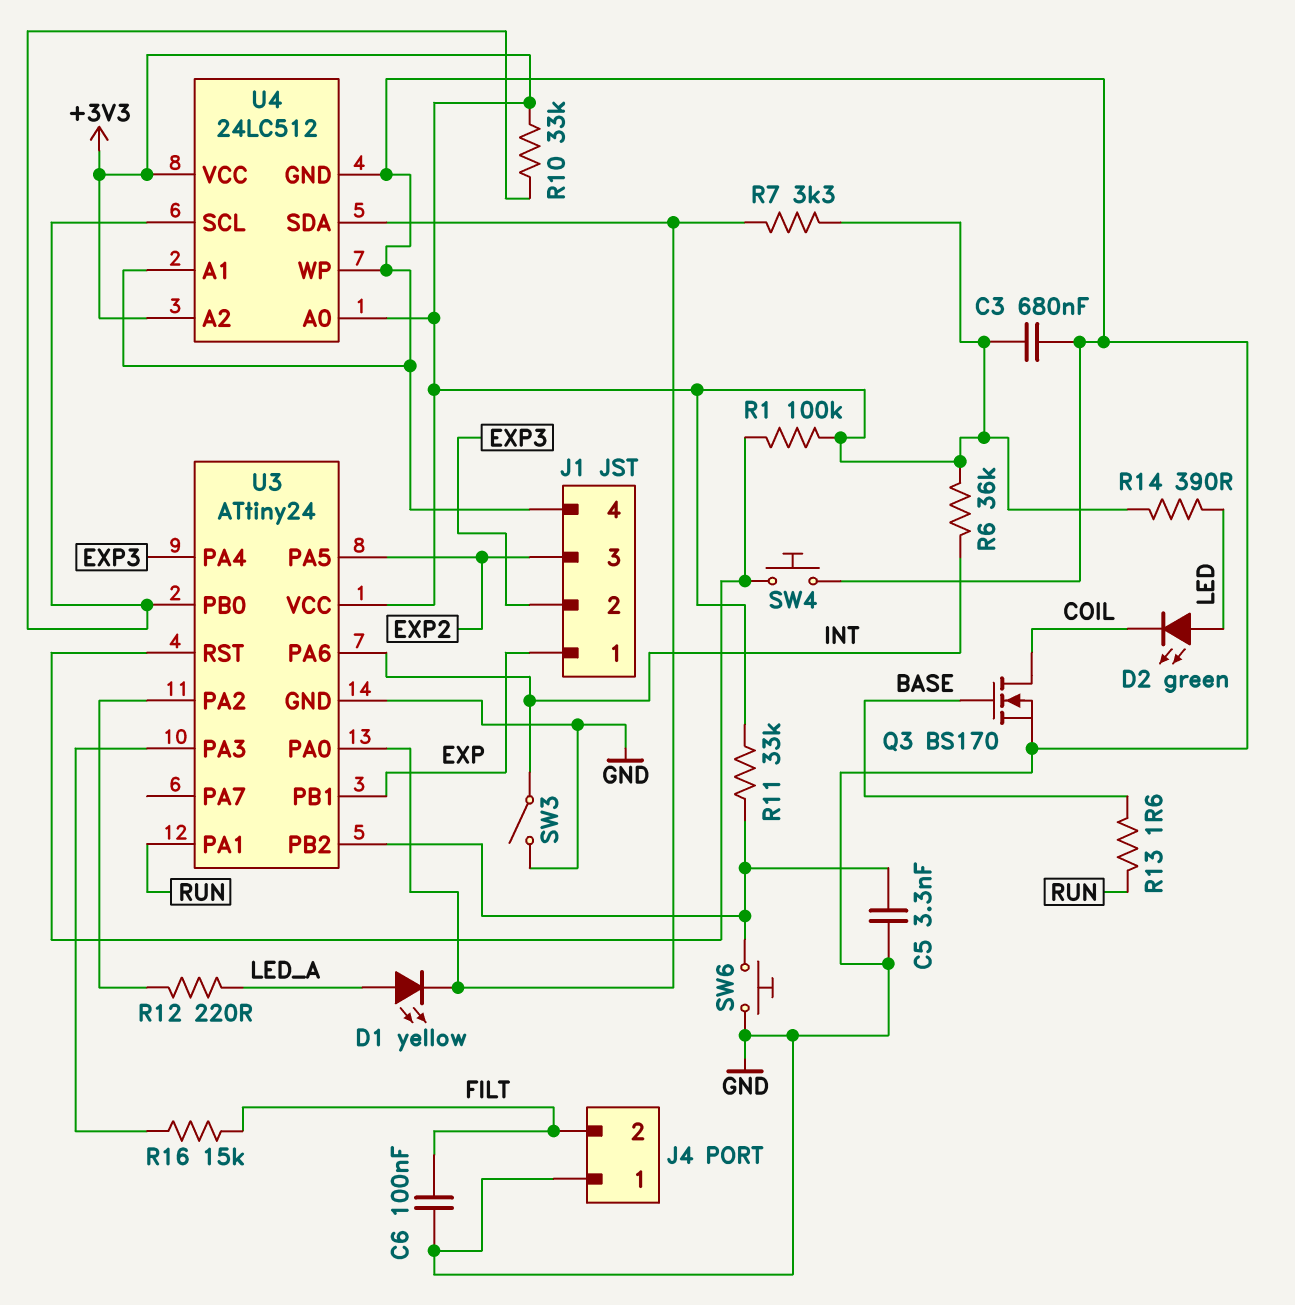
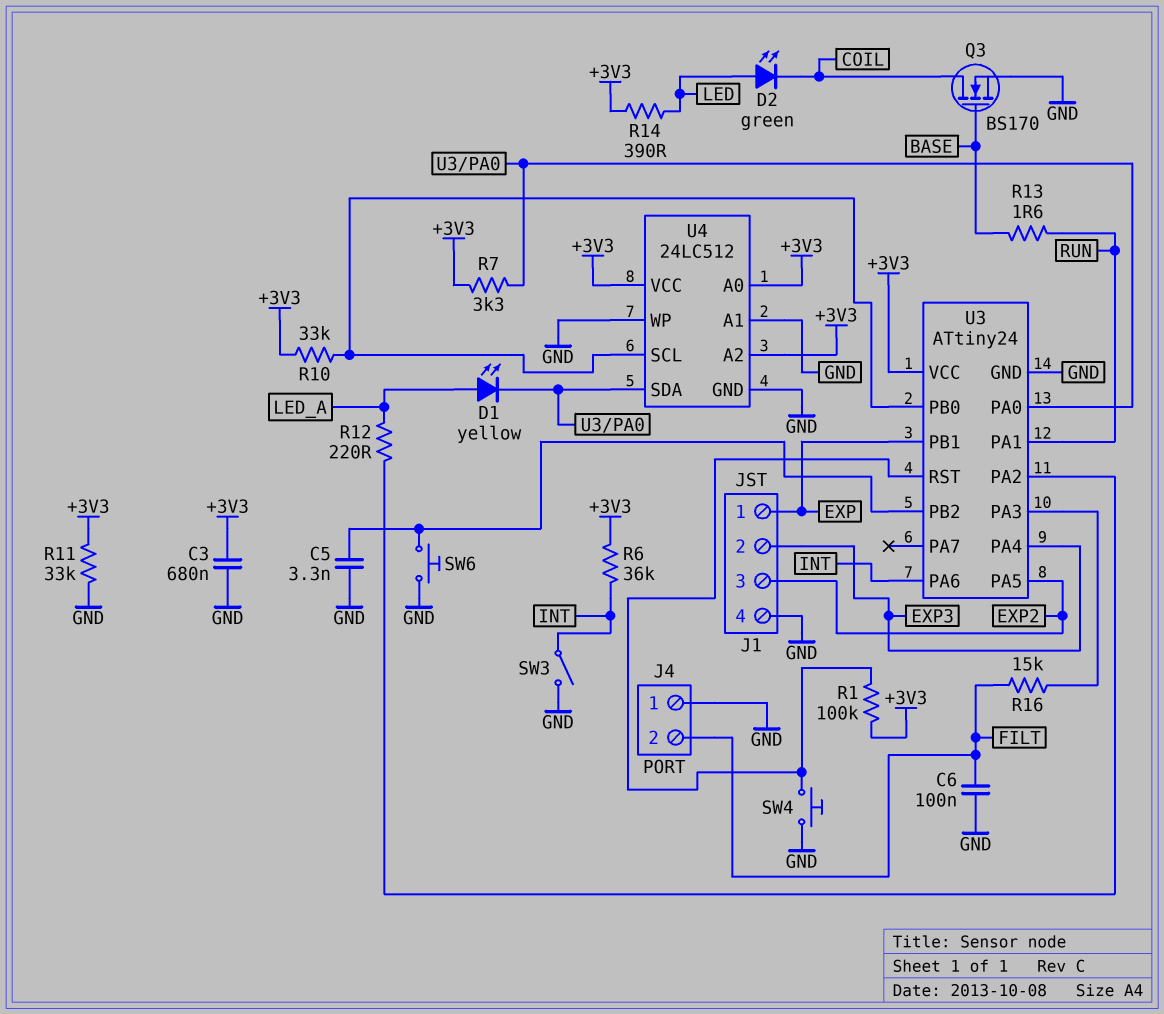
R11: 33k (+3V3, U3/PB2) -> 33k (+3V3, GND)

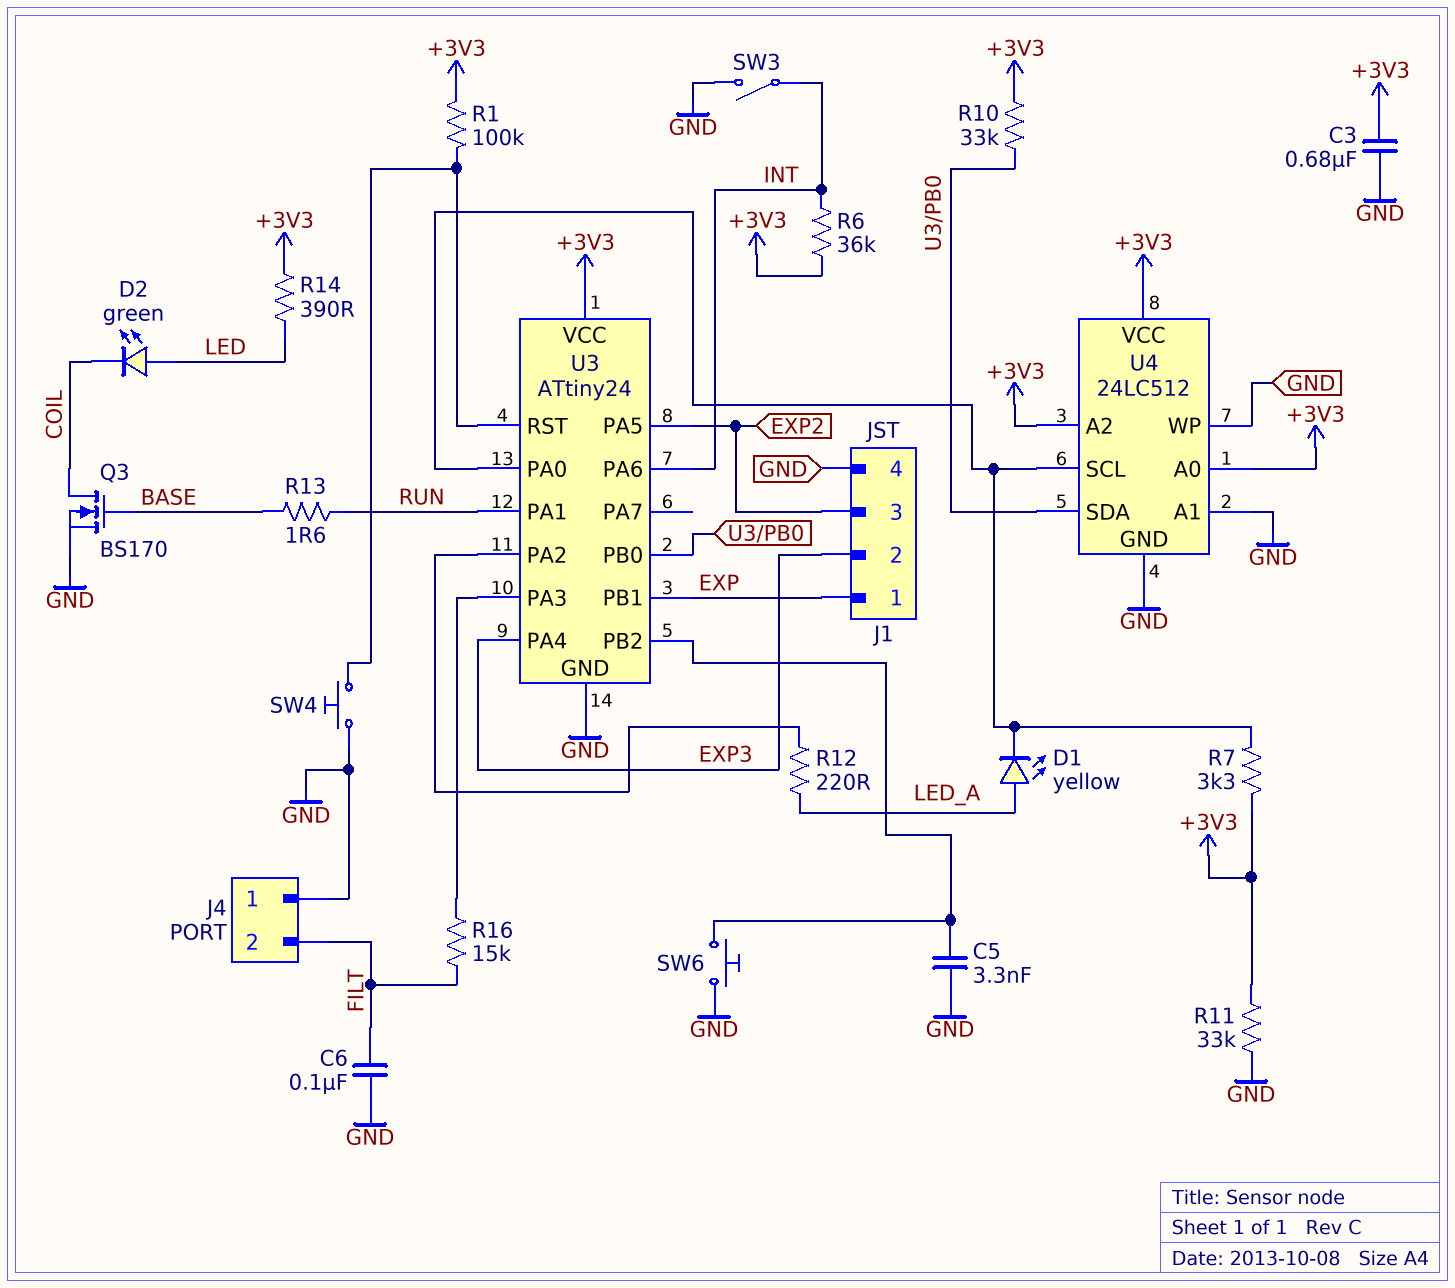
U4 pin SCL: U3/PB0 -> U3/PA0
U4 pin SDA: U3/PA0 -> U3/PB0

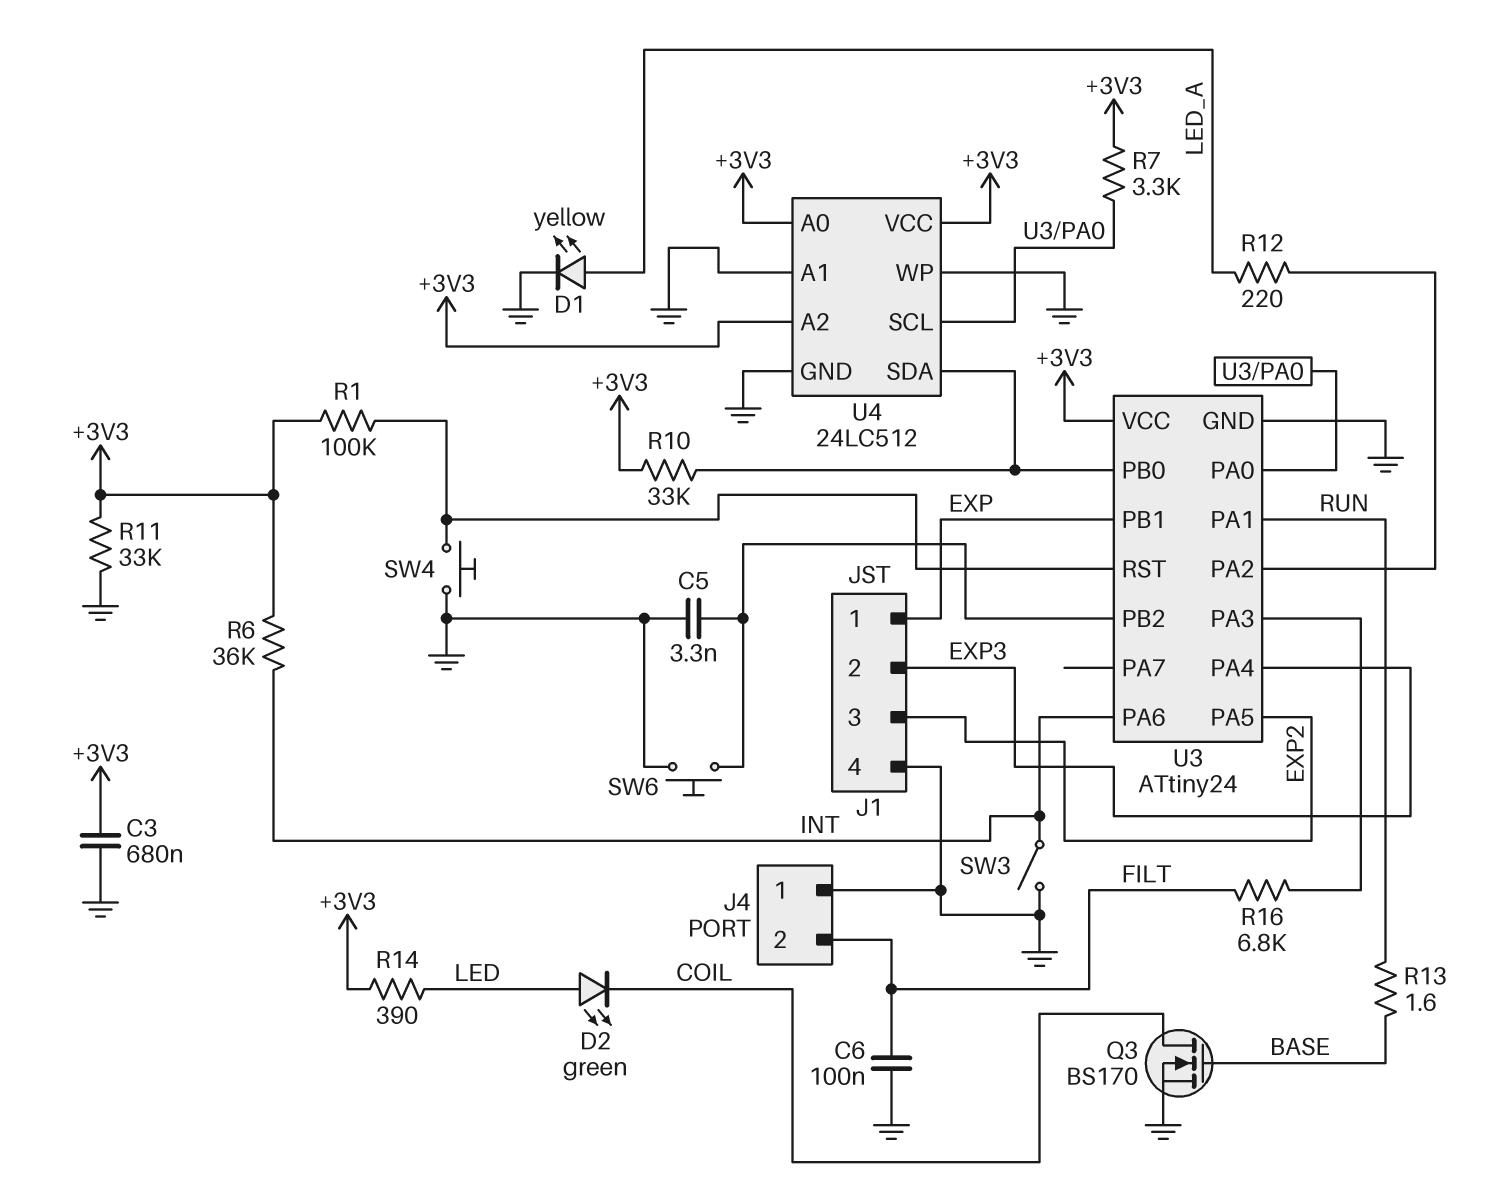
D1: LED yellow (A LED_A, K U3/PA0) -> LED yellow (A LED_A, K GND)
R16: 15k (FILT, U3/PA3) -> 6.8k (FILT, U3/PA3)

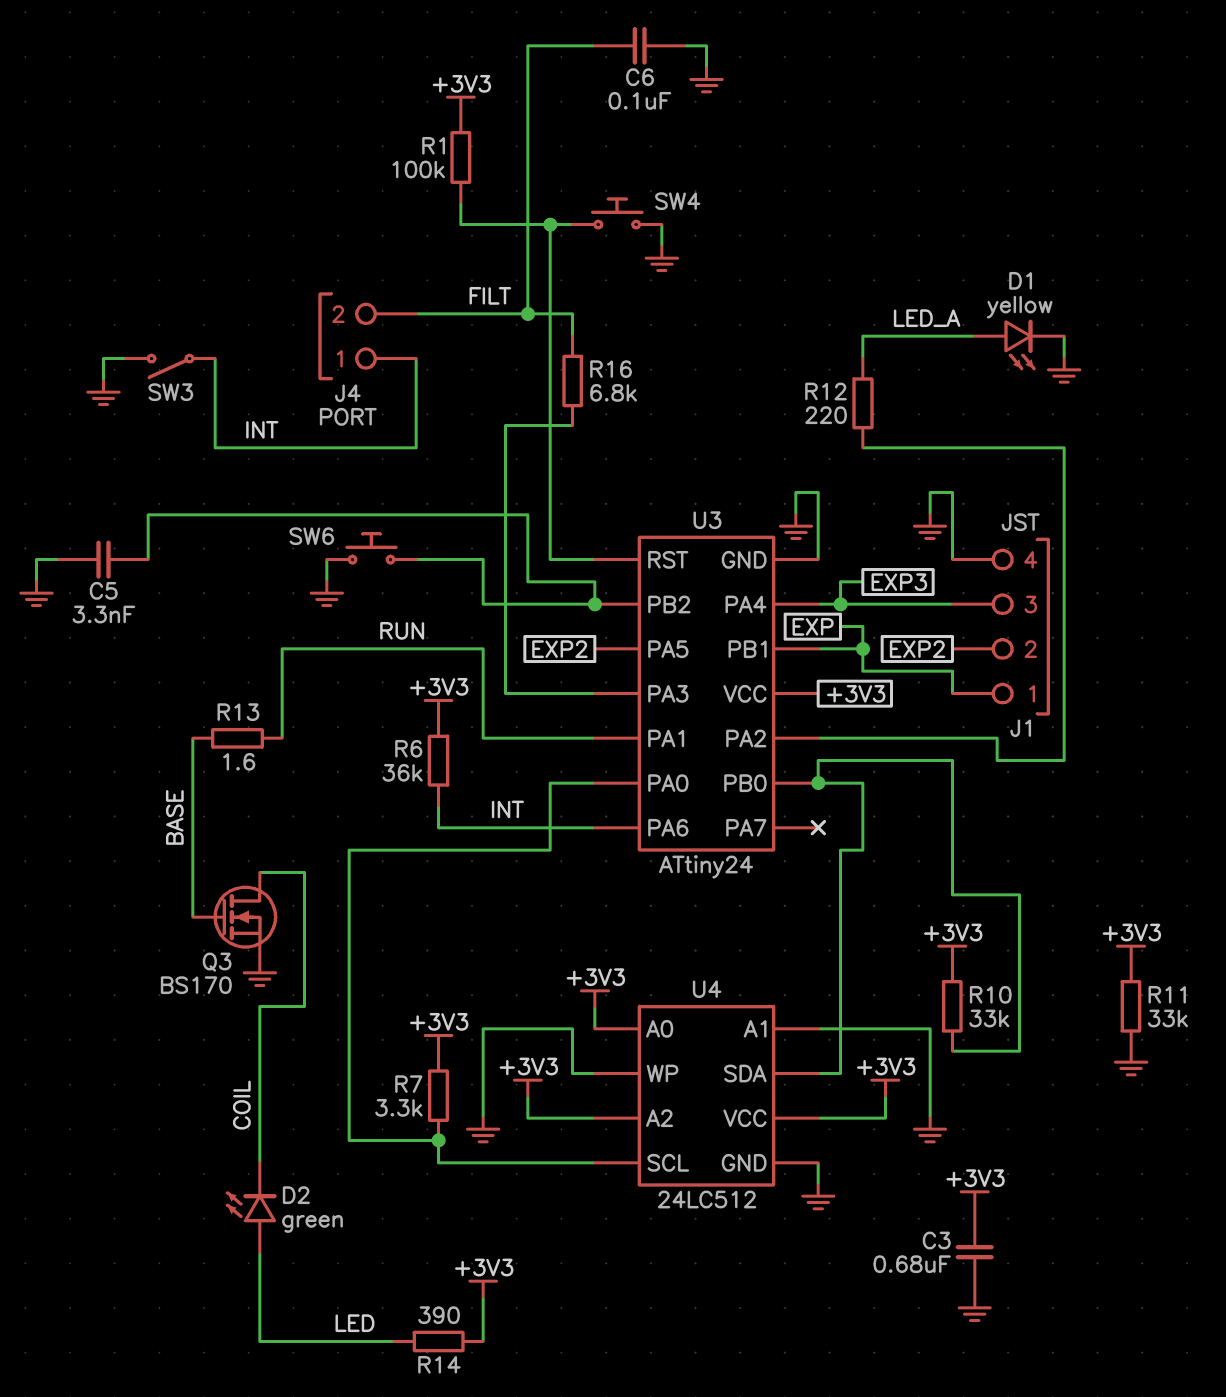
J1 pin 2: EXP3 -> EXP2
J1 pin 3: EXP2 -> EXP3
J4 pin 1: GND -> INT

